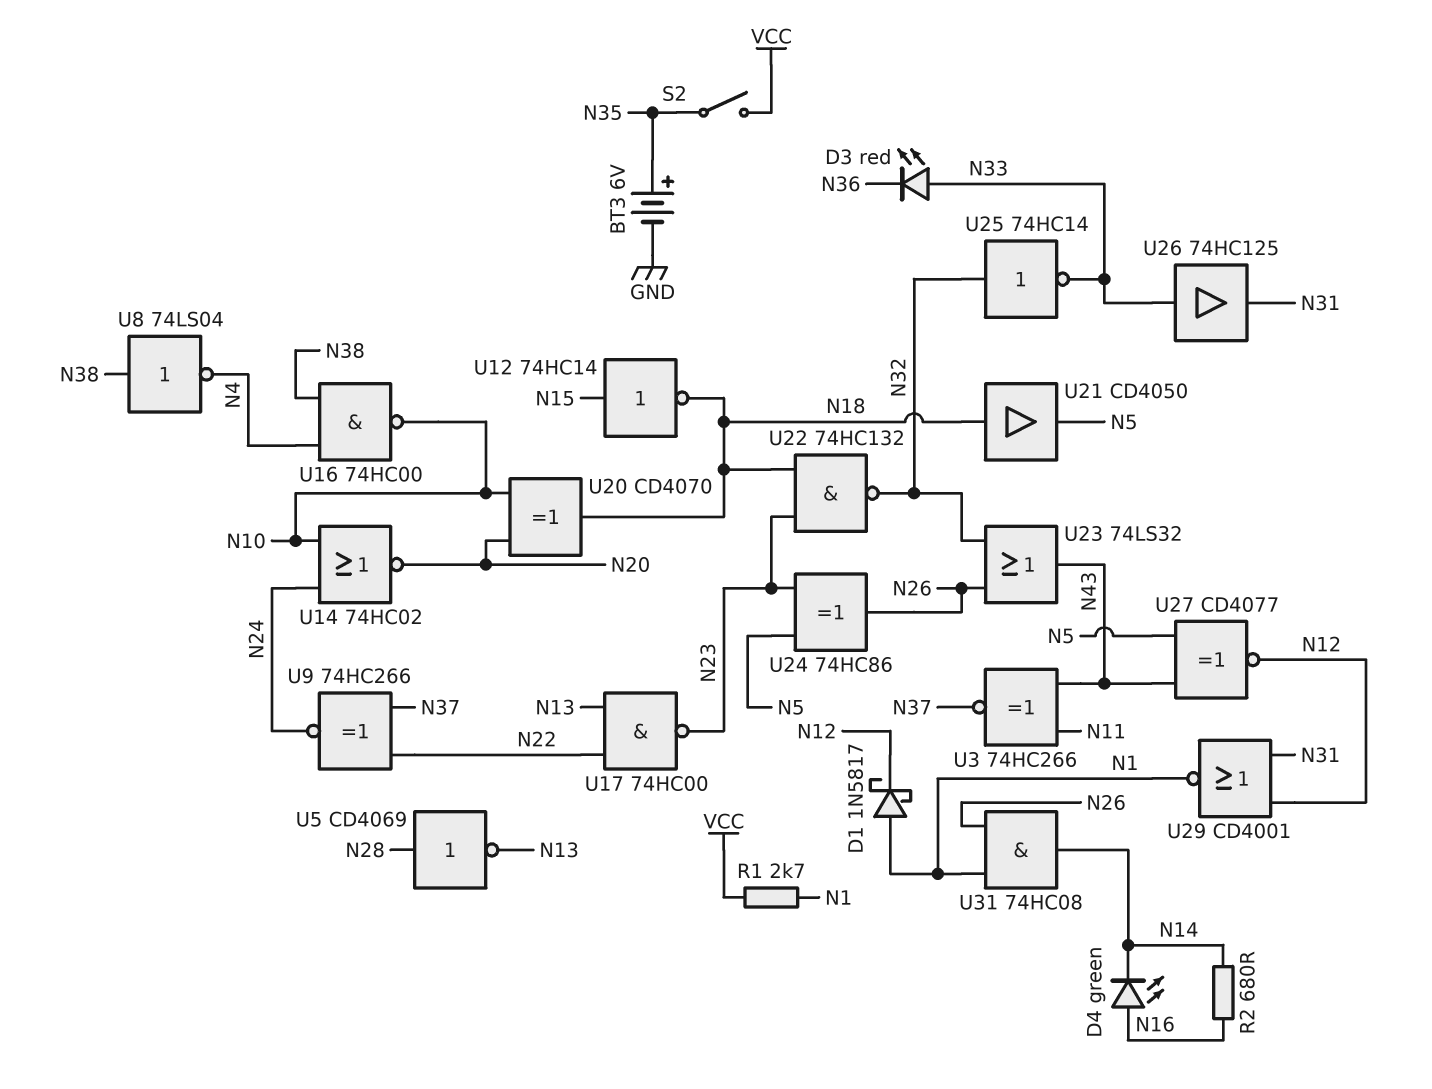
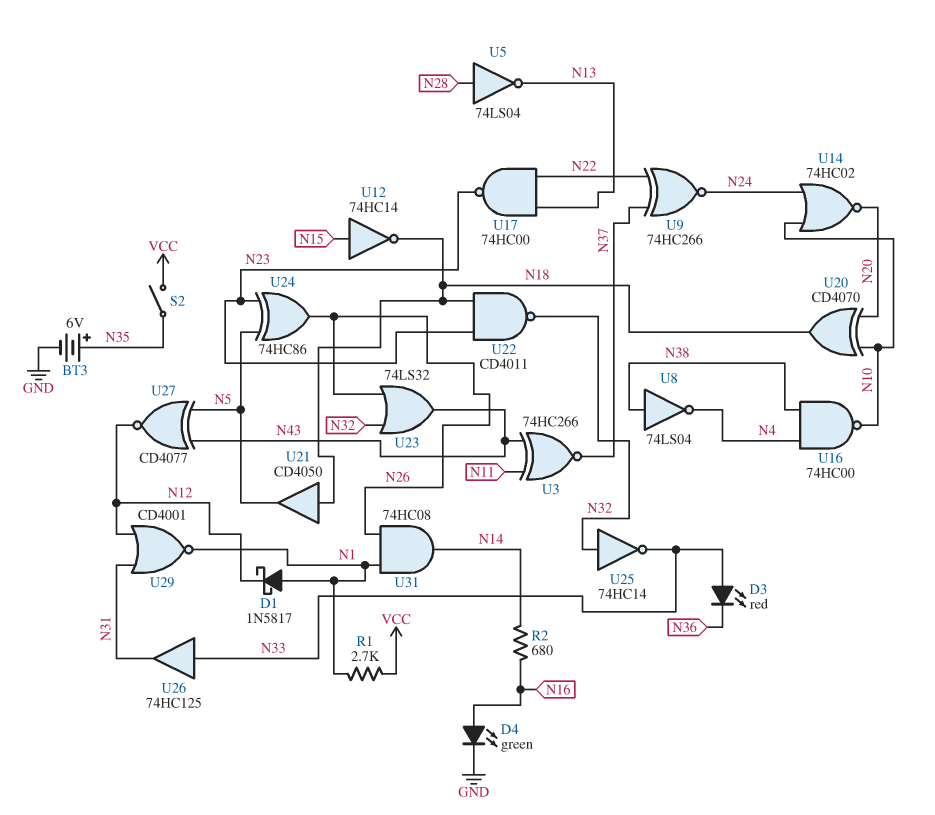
D4: LED green (A N16, K N14) -> LED green (A N16, K GND)
U5: NOT CD4069 (in N28, out N13) -> NOT 74LS04 (in N28, out N13)
U22: NAND 74HC132 (in N18, in N23, out N32) -> NAND CD4011 (in N18, in N23, out N32)

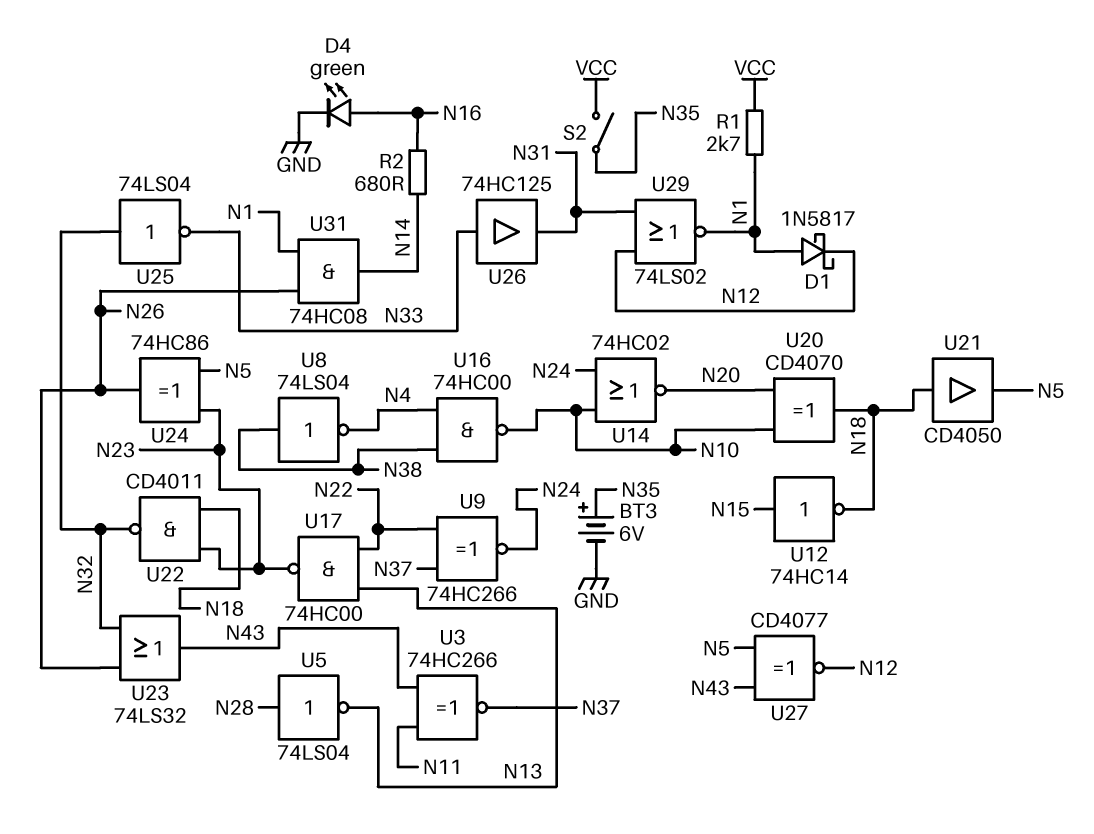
D3: LED red (A N33, K N36) -> none
U25: NOT 74HC14 (in N32, out N33) -> NOT 74LS04 (in N32, out N33)
U29: NOR CD4001 (in N12, in N31, out N1) -> NOR 74LS02 (in N12, in N31, out N1)

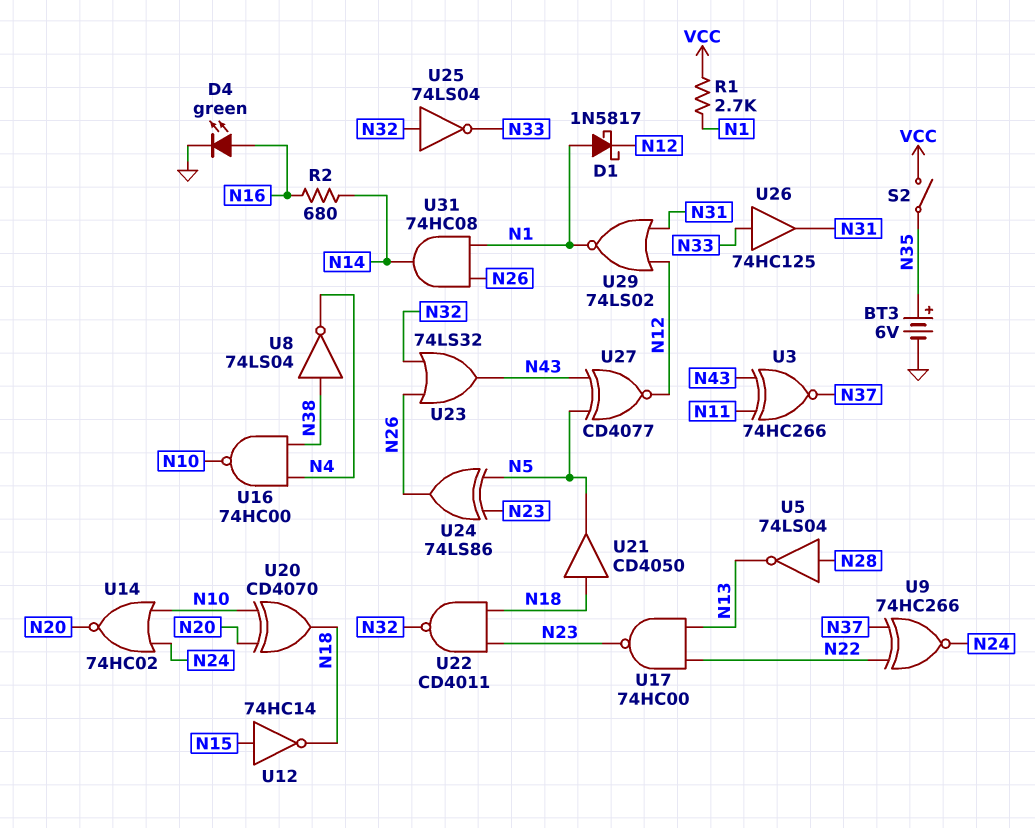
U24: XOR 74HC86 (in N5, in N23, out N26) -> XOR 74LS86 (in N5, in N23, out N26)

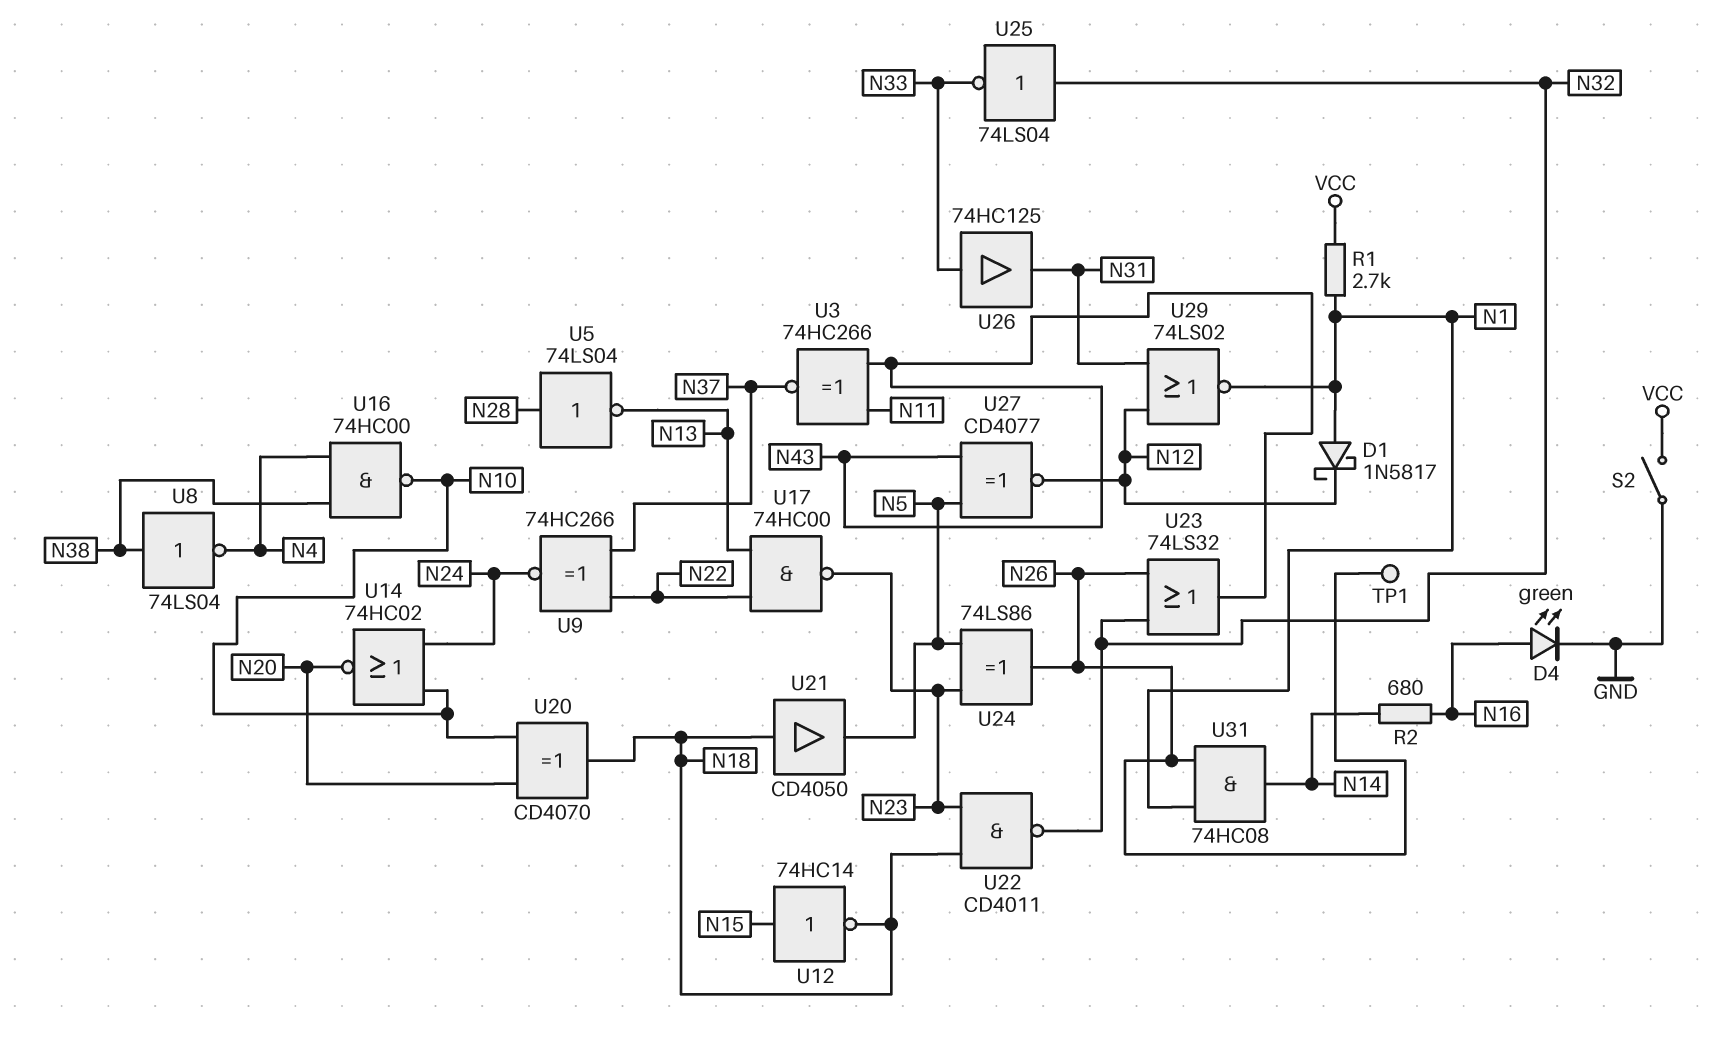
BT3: 6V (plus N35, minus GND) -> none
S2: switch (N35, VCC) -> switch (GND, VCC)
TP1: none -> test point (N26)

